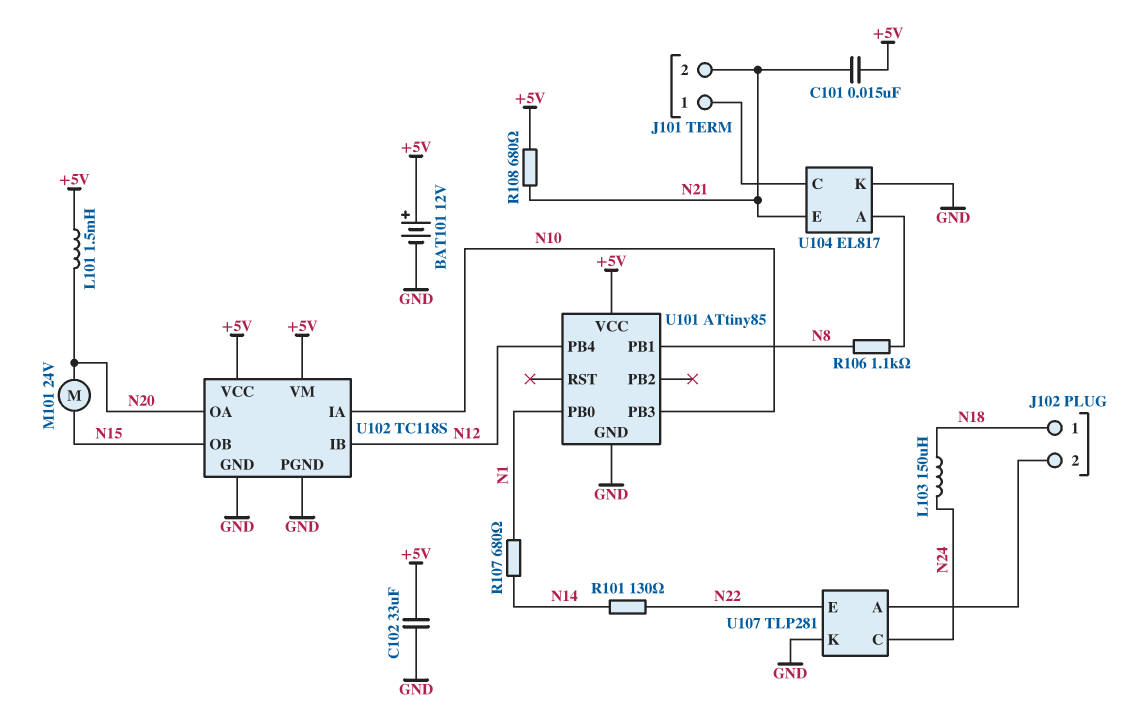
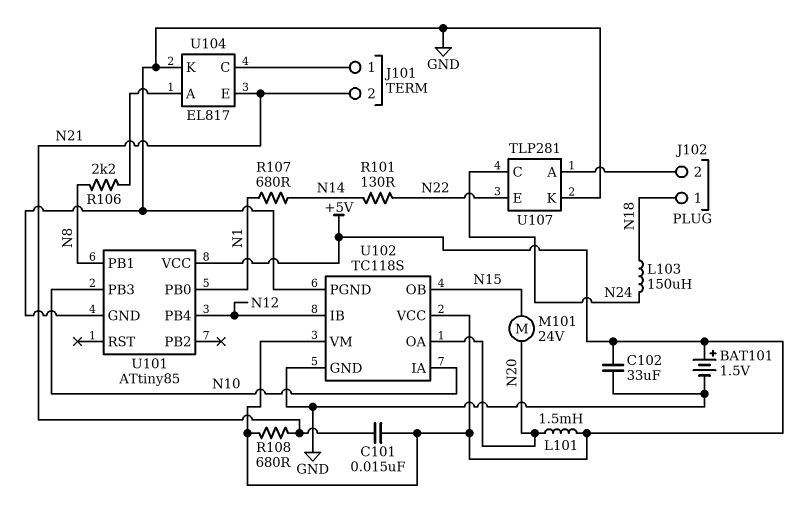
BAT101: 12V (plus +5V, minus GND) -> 1.5V (plus +5V, minus GND)
R106: 1.1k (N8, U104/A) -> 2.2k (N8, U104/A)

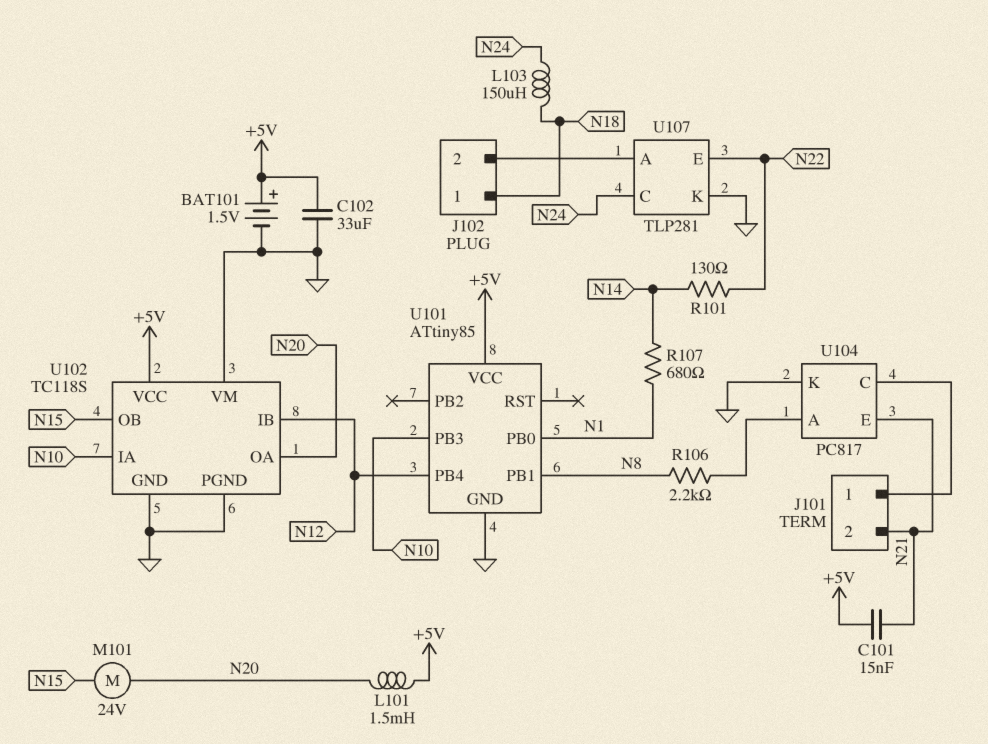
R108: 680 (+5V, N21) -> none
U102 pin VM: +5V -> GND
U104: EL817 -> PC817

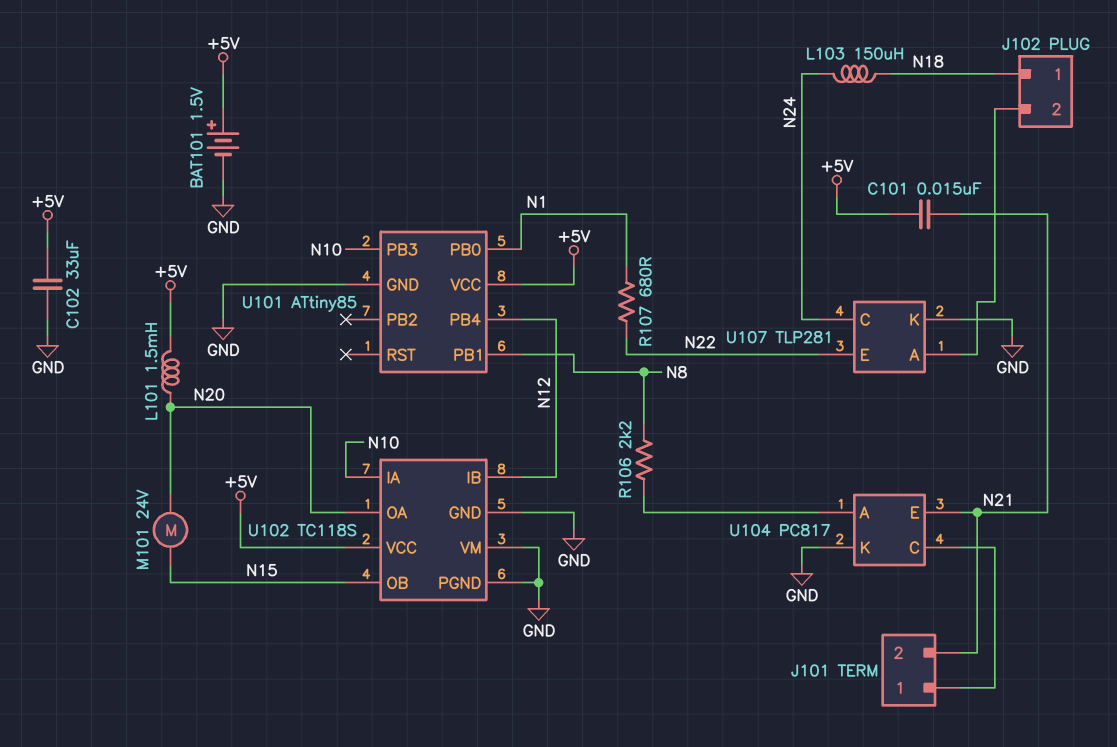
R101: 130 (N14, N22) -> none
R107: 680 (N1, N14) -> 680 (N1, N22)

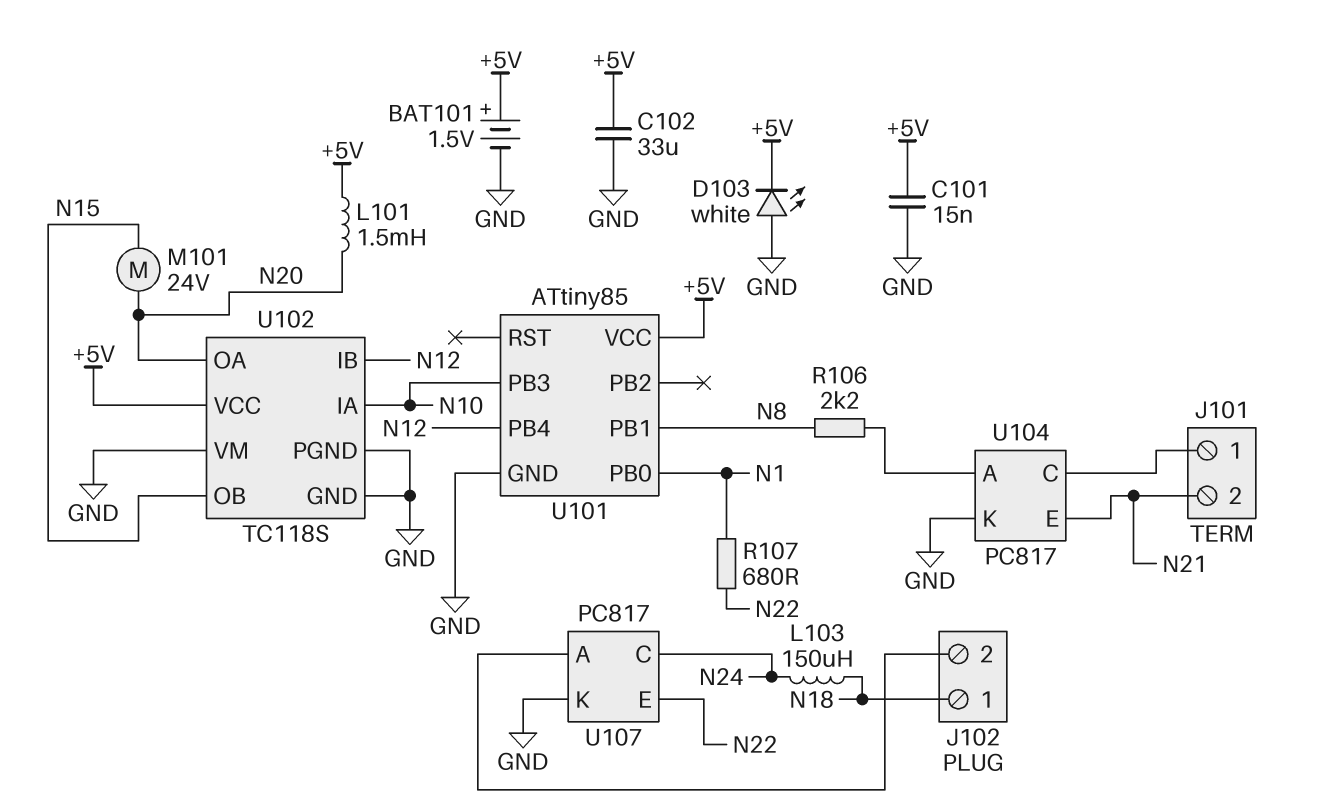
C101: 15nF (+5V, N21) -> 15nF (+5V, GND)
D103: none -> LED white (A GND, K +5V)
U107: TLP281 -> PC817

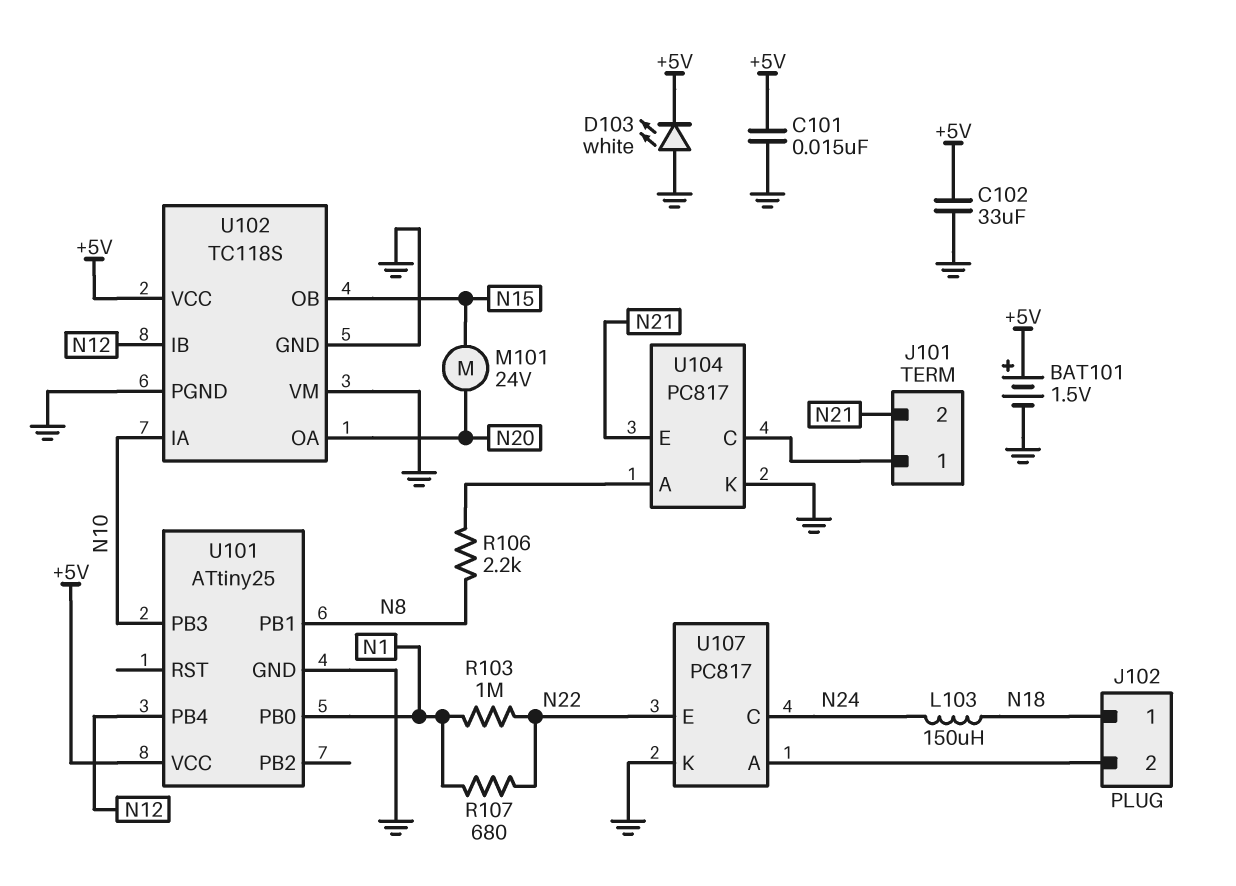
L101: 1.5mH (+5V, N20) -> none
R103: none -> 1M (N1, N22)
U101: ATtiny85 -> ATtiny25

